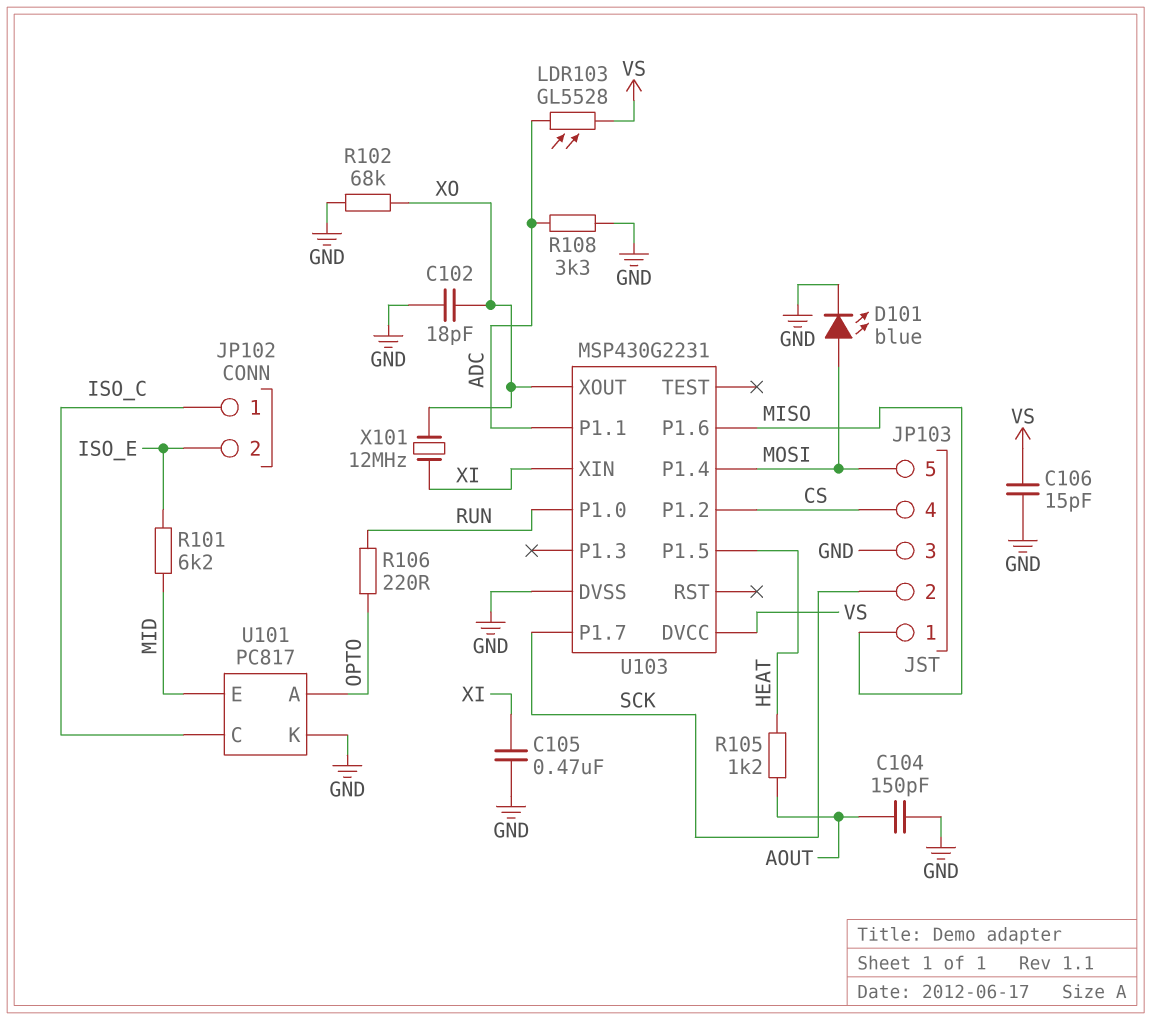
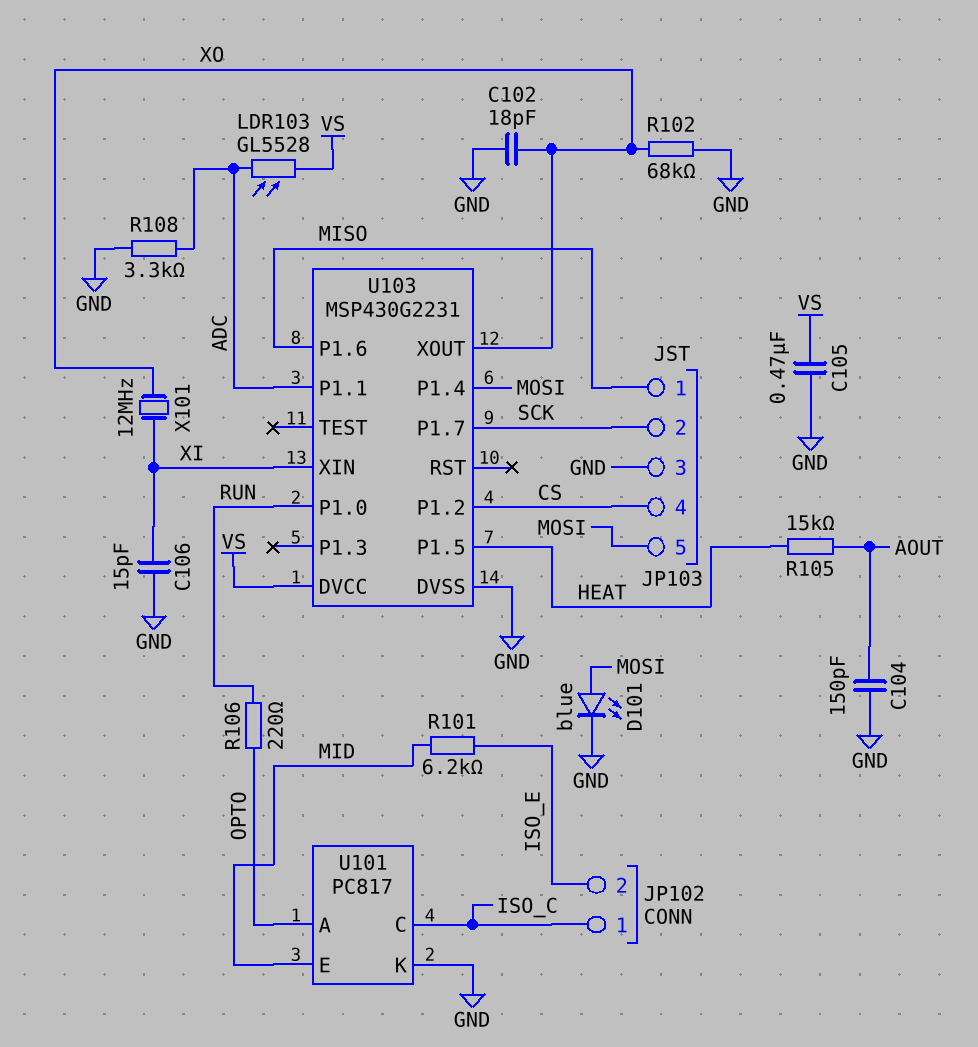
C105: 470nF (GND, XI) -> 470nF (GND, VS)
C106: 15pF (GND, VS) -> 15pF (GND, XI)
R105: 1.2k (AOUT, HEAT) -> 15k (AOUT, HEAT)

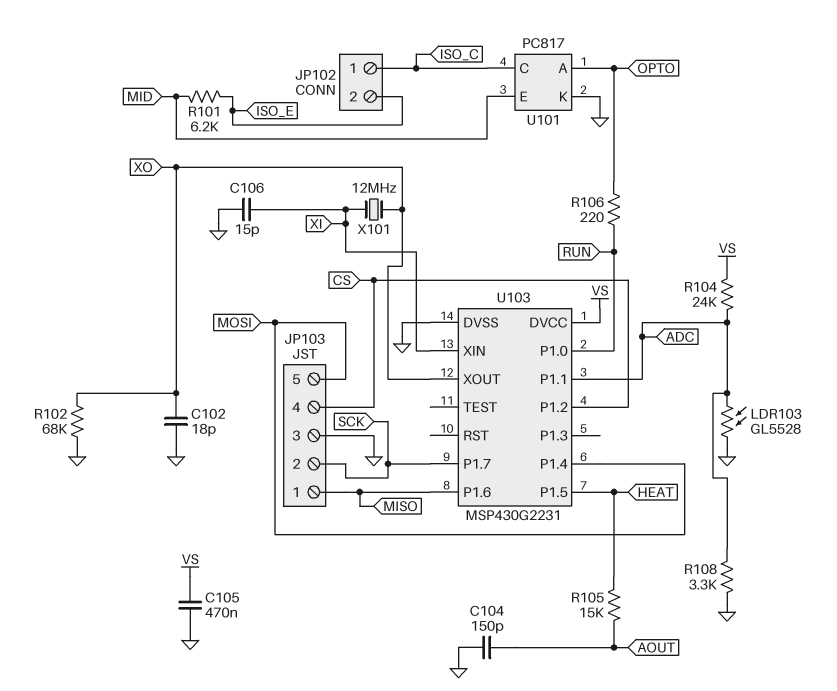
D101: LED blue (A MOSI, K GND) -> none
LDR103: GL5528 (ADC, VS) -> GL5528 (ADC, GND)
R104: none -> 24k (ADC, VS)

